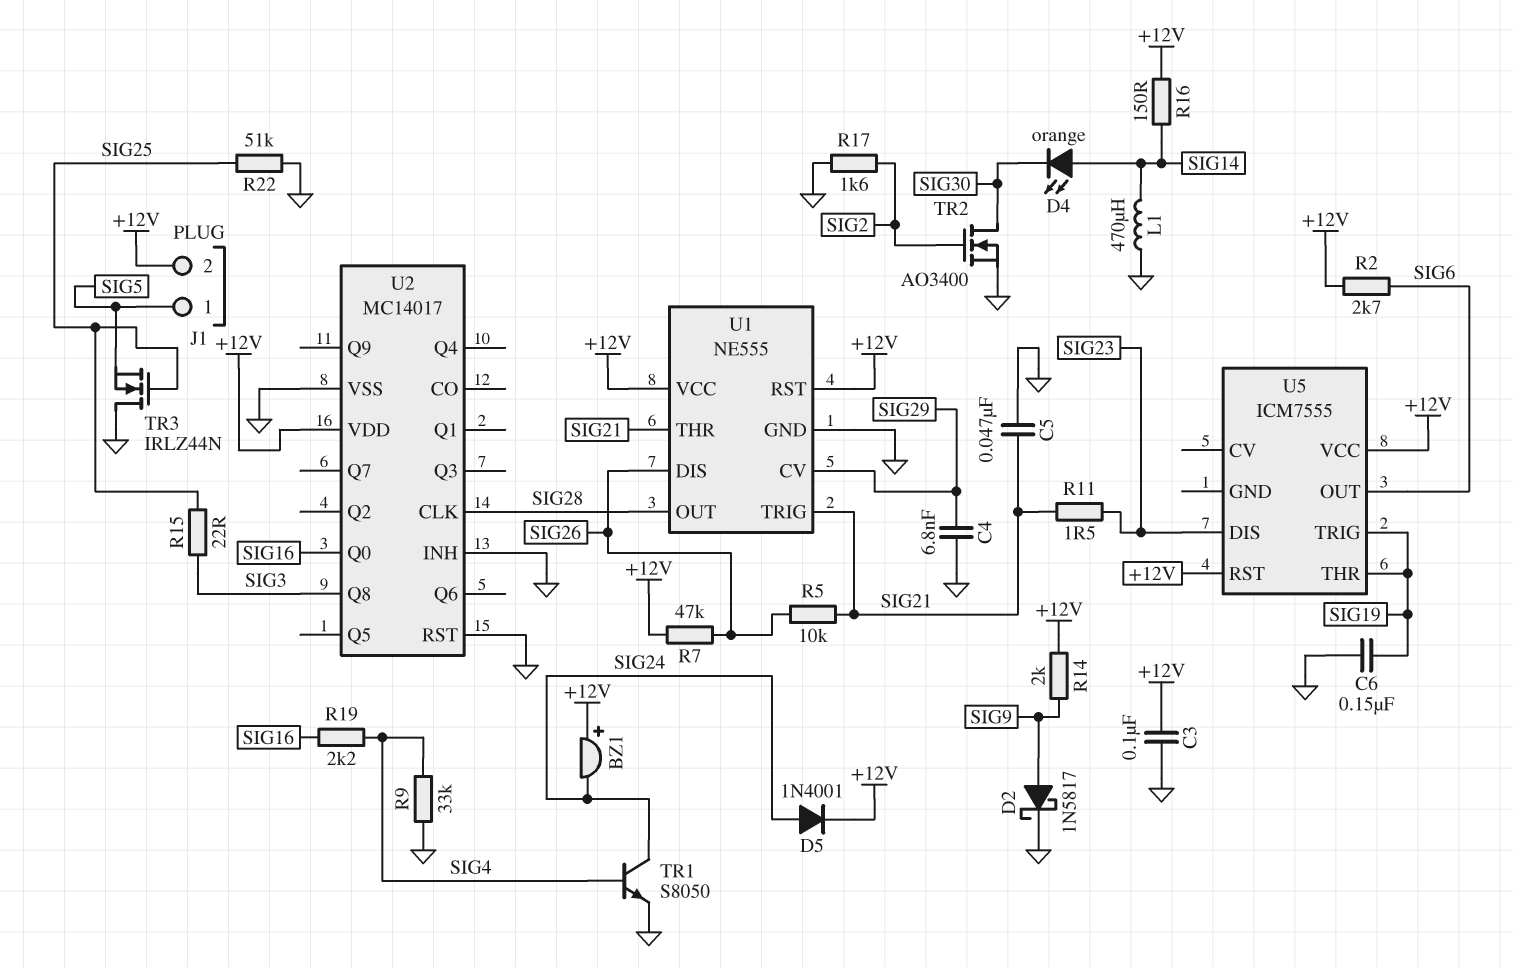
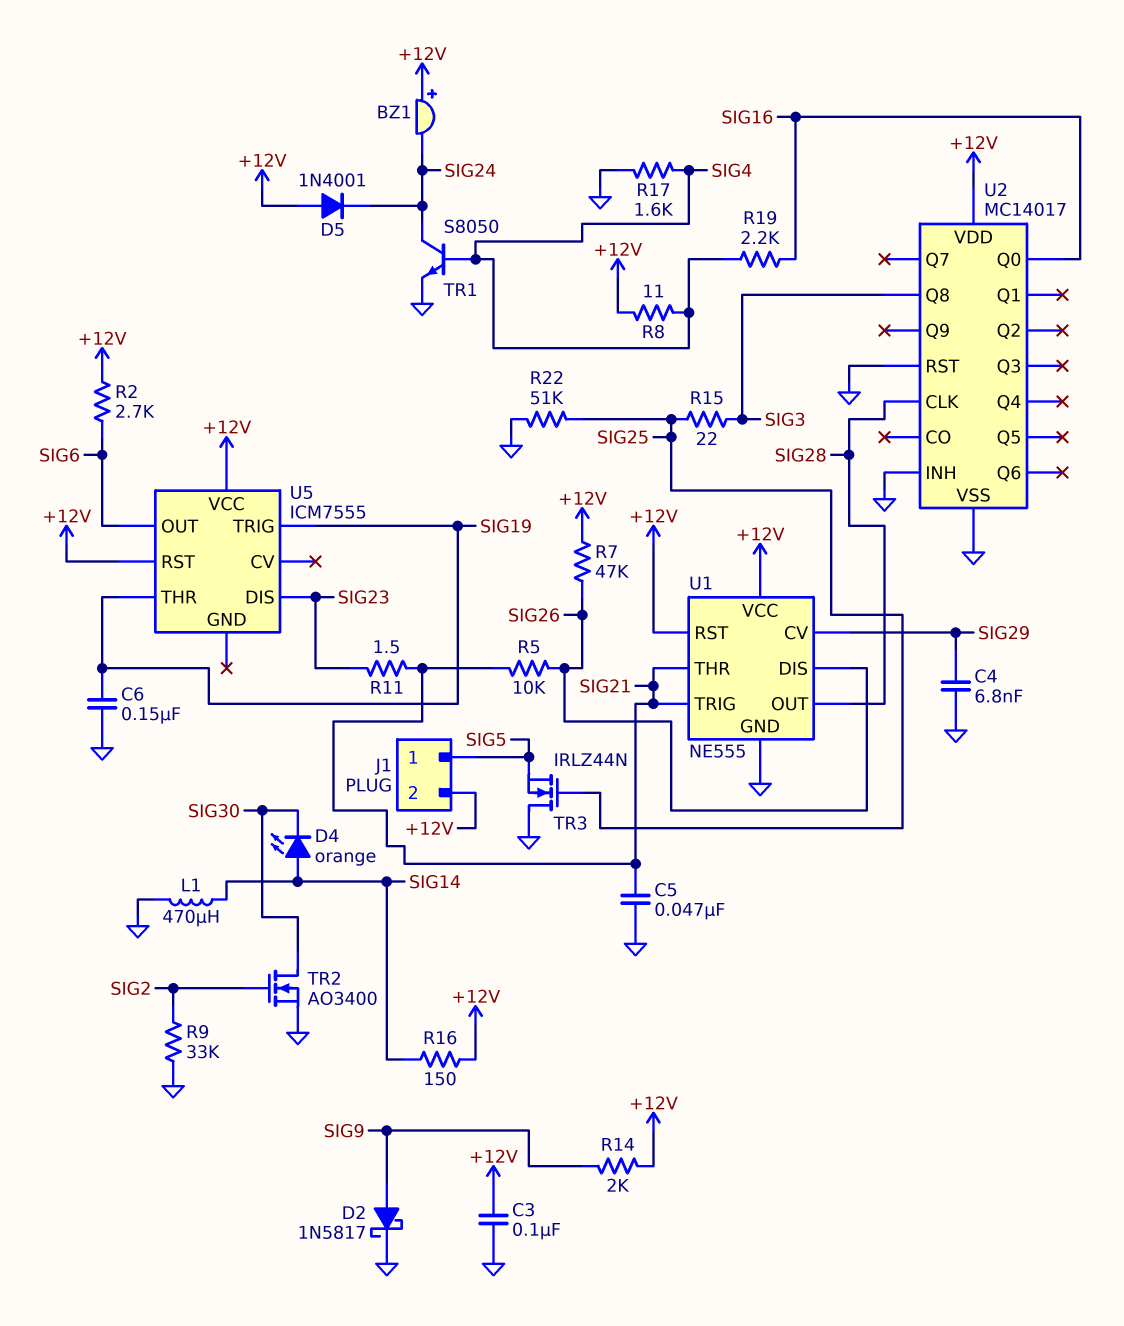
D5: diode 1N4001 (A SIG24, K +12V) -> diode 1N4001 (A +12V, K SIG24)
R8: none -> 11 (+12V, SIG4)
R9: 33k (GND, SIG4) -> 33k (GND, SIG2)
R17: 1.6k (GND, SIG2) -> 1.6k (GND, SIG4)

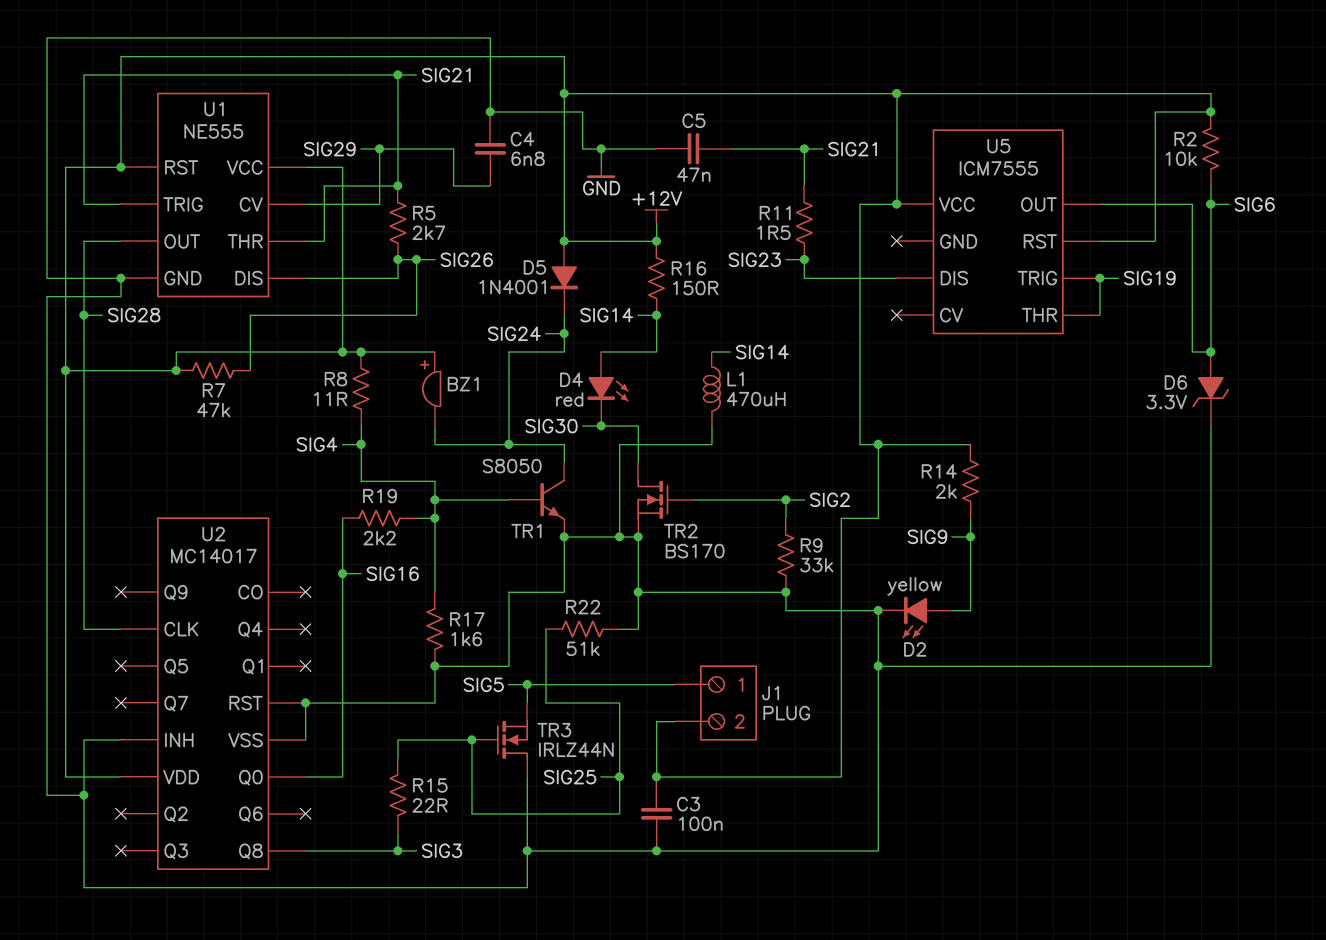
C6: 150nF (GND, SIG19) -> none
D2: schottky 1N5817 (A SIG9, K GND) -> LED yellow (A SIG9, K GND)
D4: LED orange (A SIG14, K SIG30) -> LED red (A SIG14, K SIG30)
D6: none -> zener 3.3V (A SIG6, K GND)
R2: 2.7k (+12V, SIG6) -> 10k (+12V, SIG6)
R5: 10k (SIG21, SIG26) -> 2.7k (SIG21, SIG26)
TR2: NMOS AO3400 (G SIG2, D SIG30, S GND) -> NMOS BS170 (G SIG2, D SIG30, S GND)

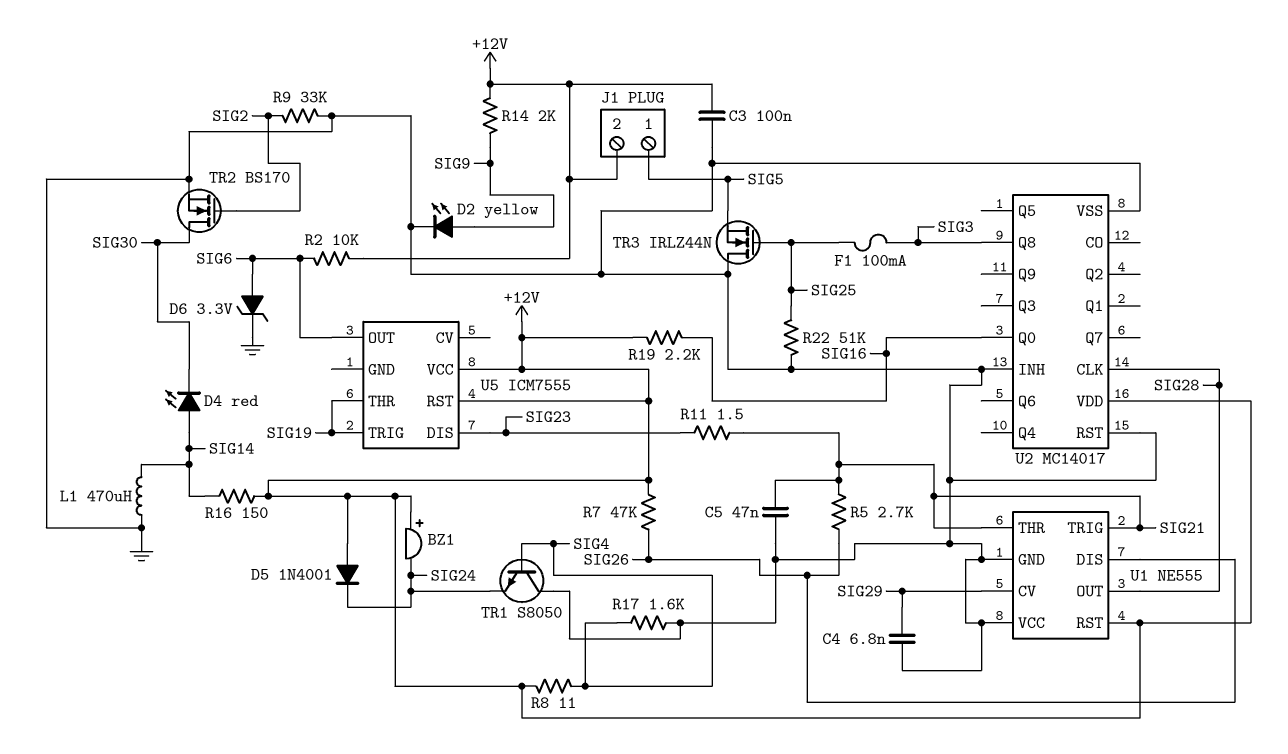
F1: none -> 100mA (SIG3, SIG25)
R15: 22 (SIG3, SIG25) -> none
R19: 2.2k (SIG4, SIG16) -> 2.2k (+12V, SIG16)
TR1: NPN S8050 (B SIG4, C SIG24, E GND) -> NPN S8050 (B SIG4, C GND, E SIG24)
U1 pin VCC: +12V -> GND

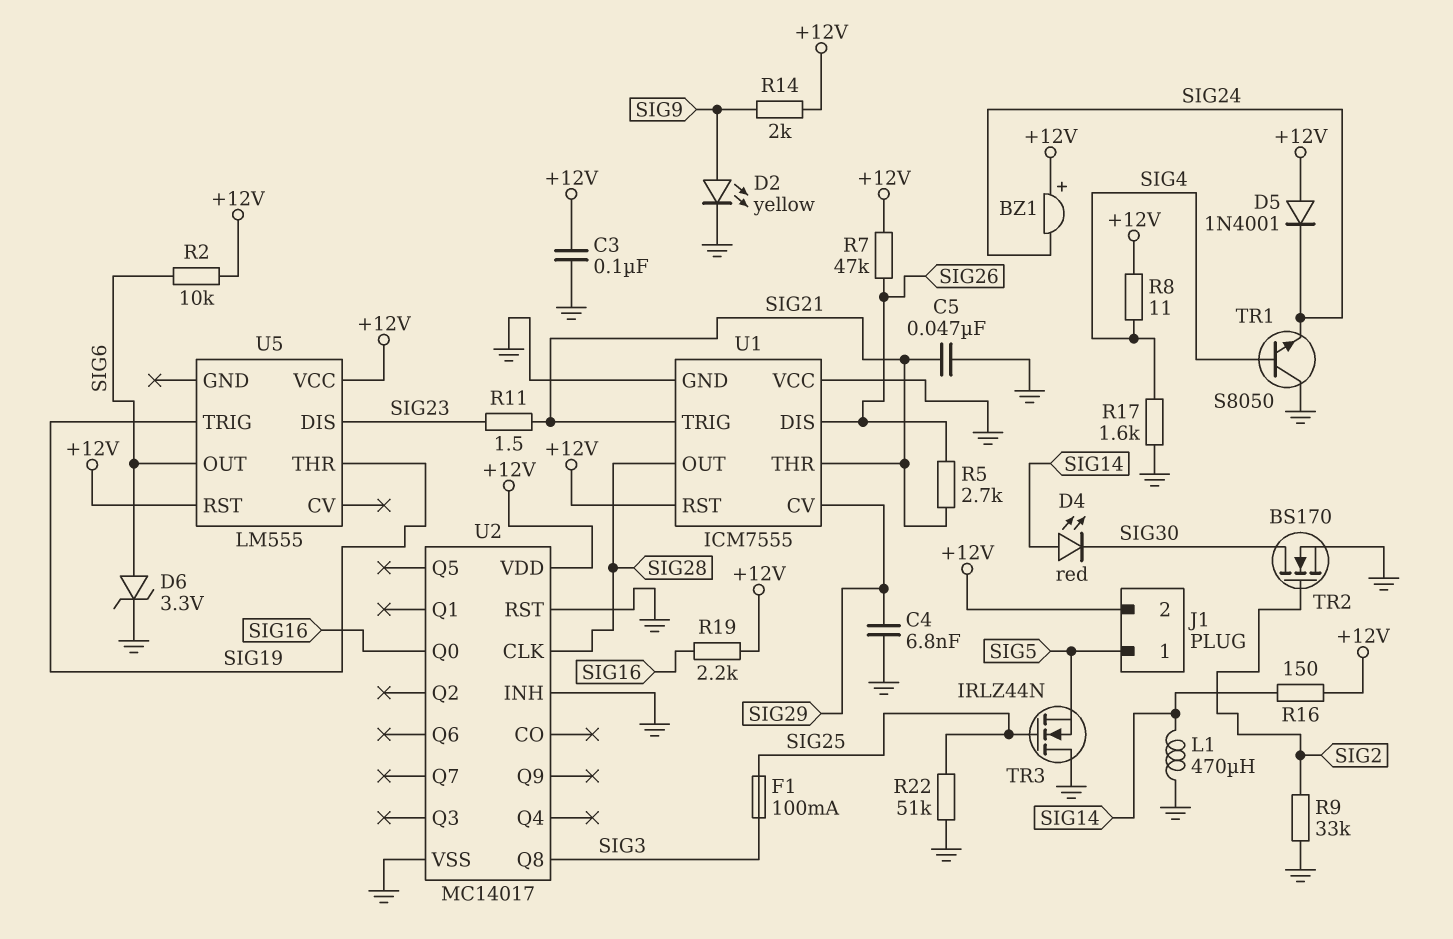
U1: NE555 -> ICM7555
U5: ICM7555 -> LM555

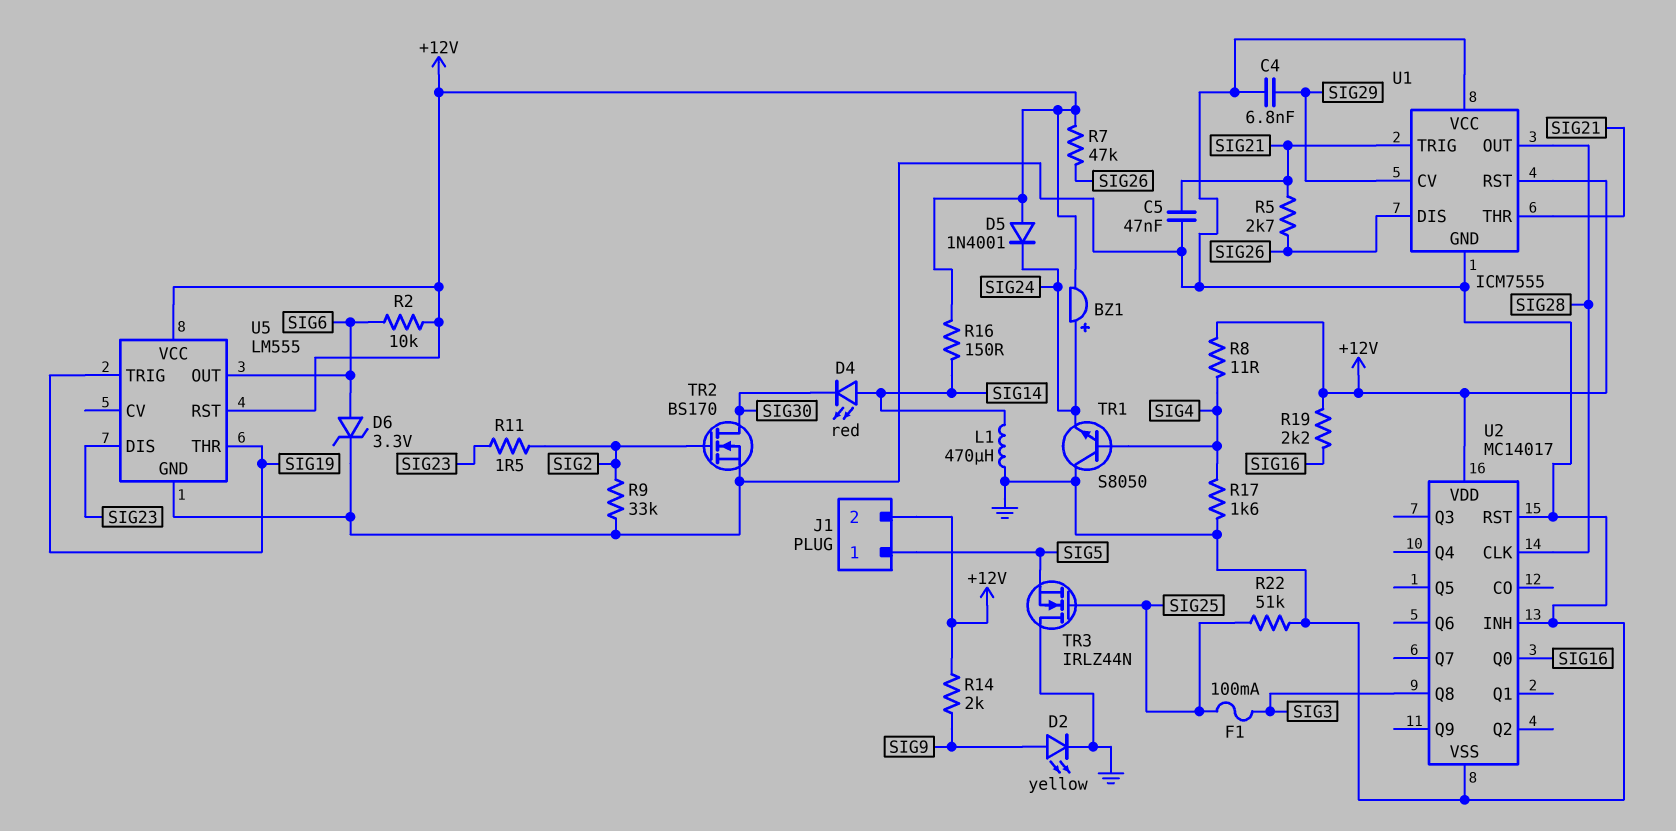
BZ1: buzzer (plus +12V, minus SIG24) -> buzzer (plus SIG24, minus +12V)
C3: 100nF (+12V, GND) -> none
R11: 1.5 (SIG21, SIG23) -> 1.5 (SIG2, SIG23)
U5 pin GND: none -> GND

